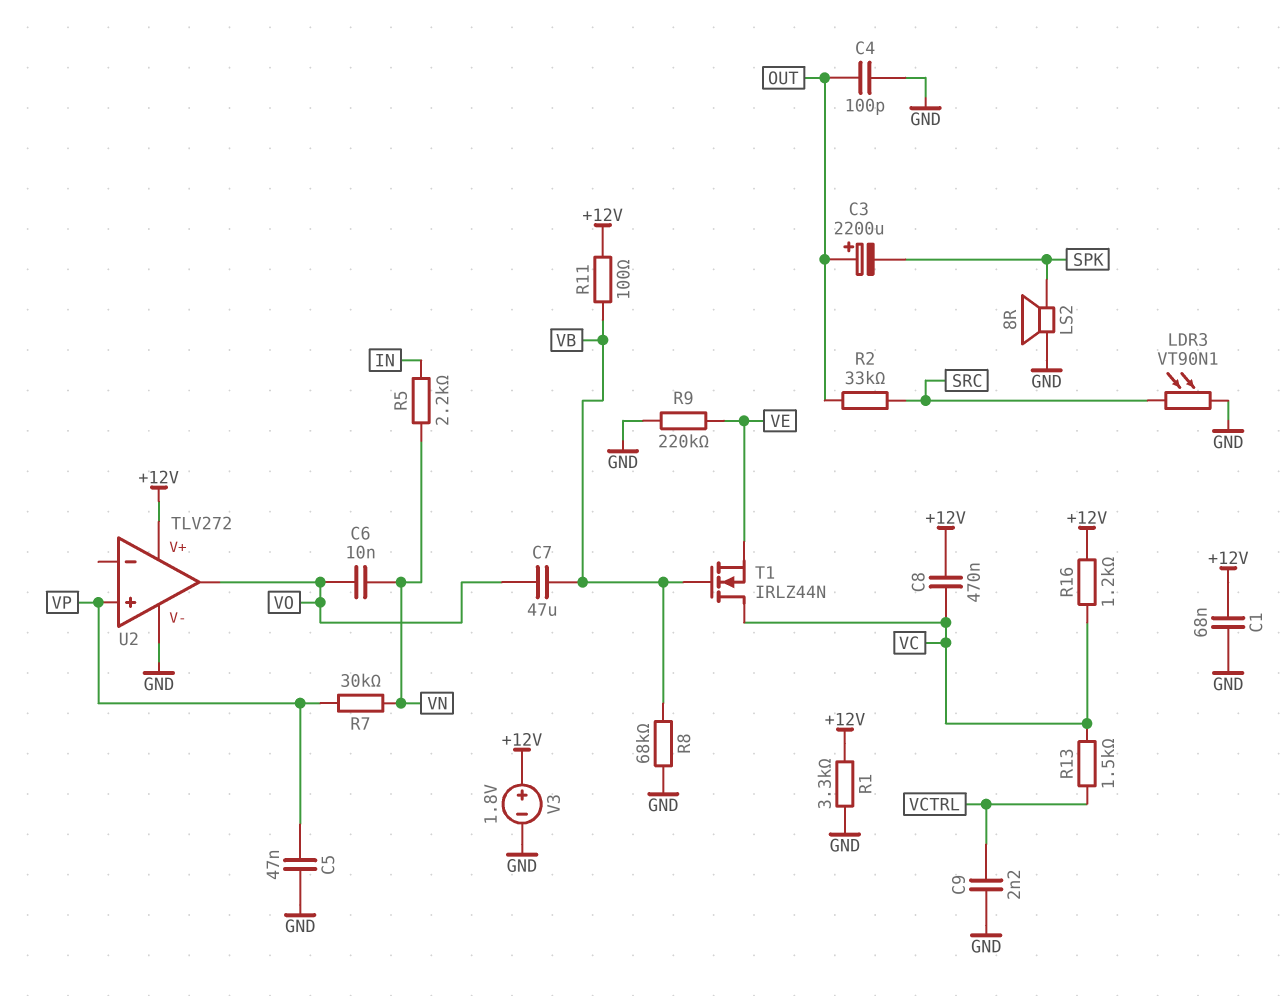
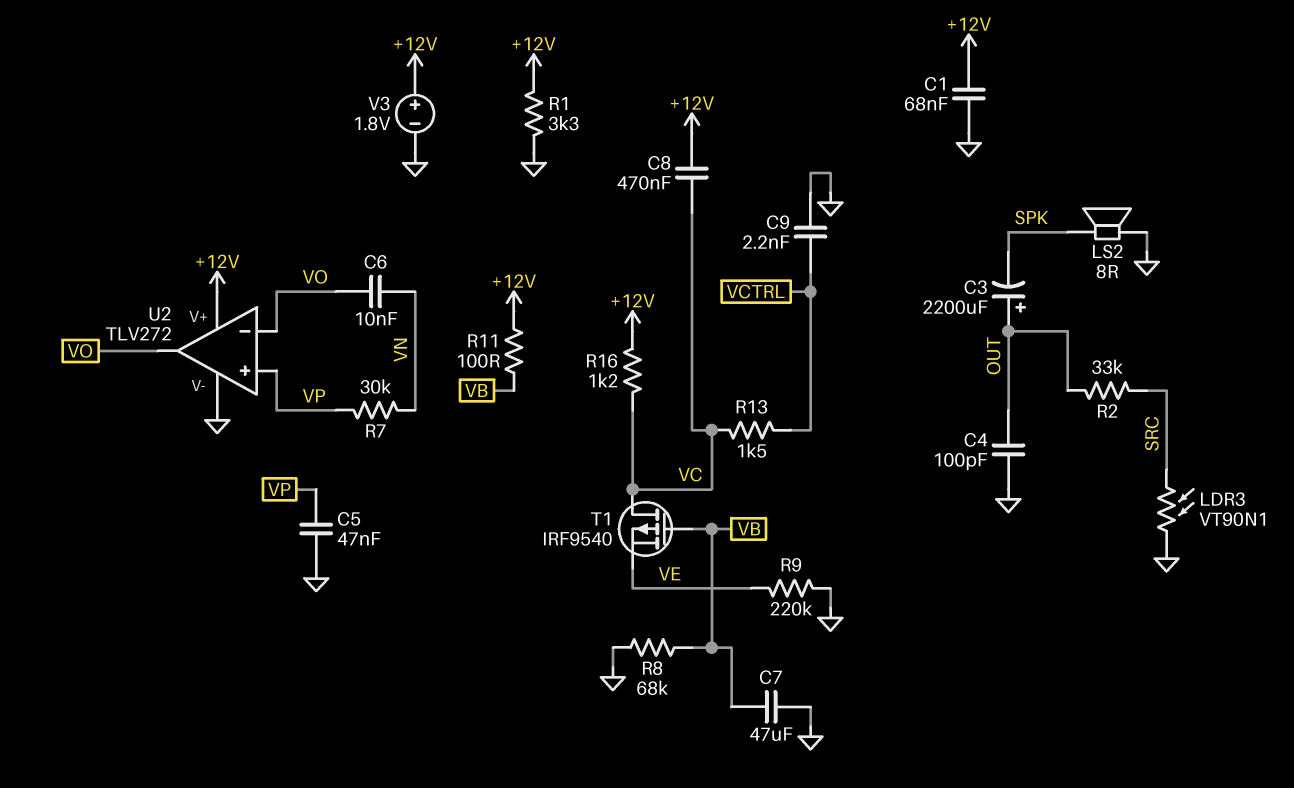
C7: 47uF (VB, VO) -> 47uF (GND, VB)
R5: 2.2k (IN, VN) -> none
T1: NMOS IRLZ44N (G VB, D VC, S VE) -> PMOS IRF9540 (G VB, D VC, S VE)
U2 pin in-: none -> VO

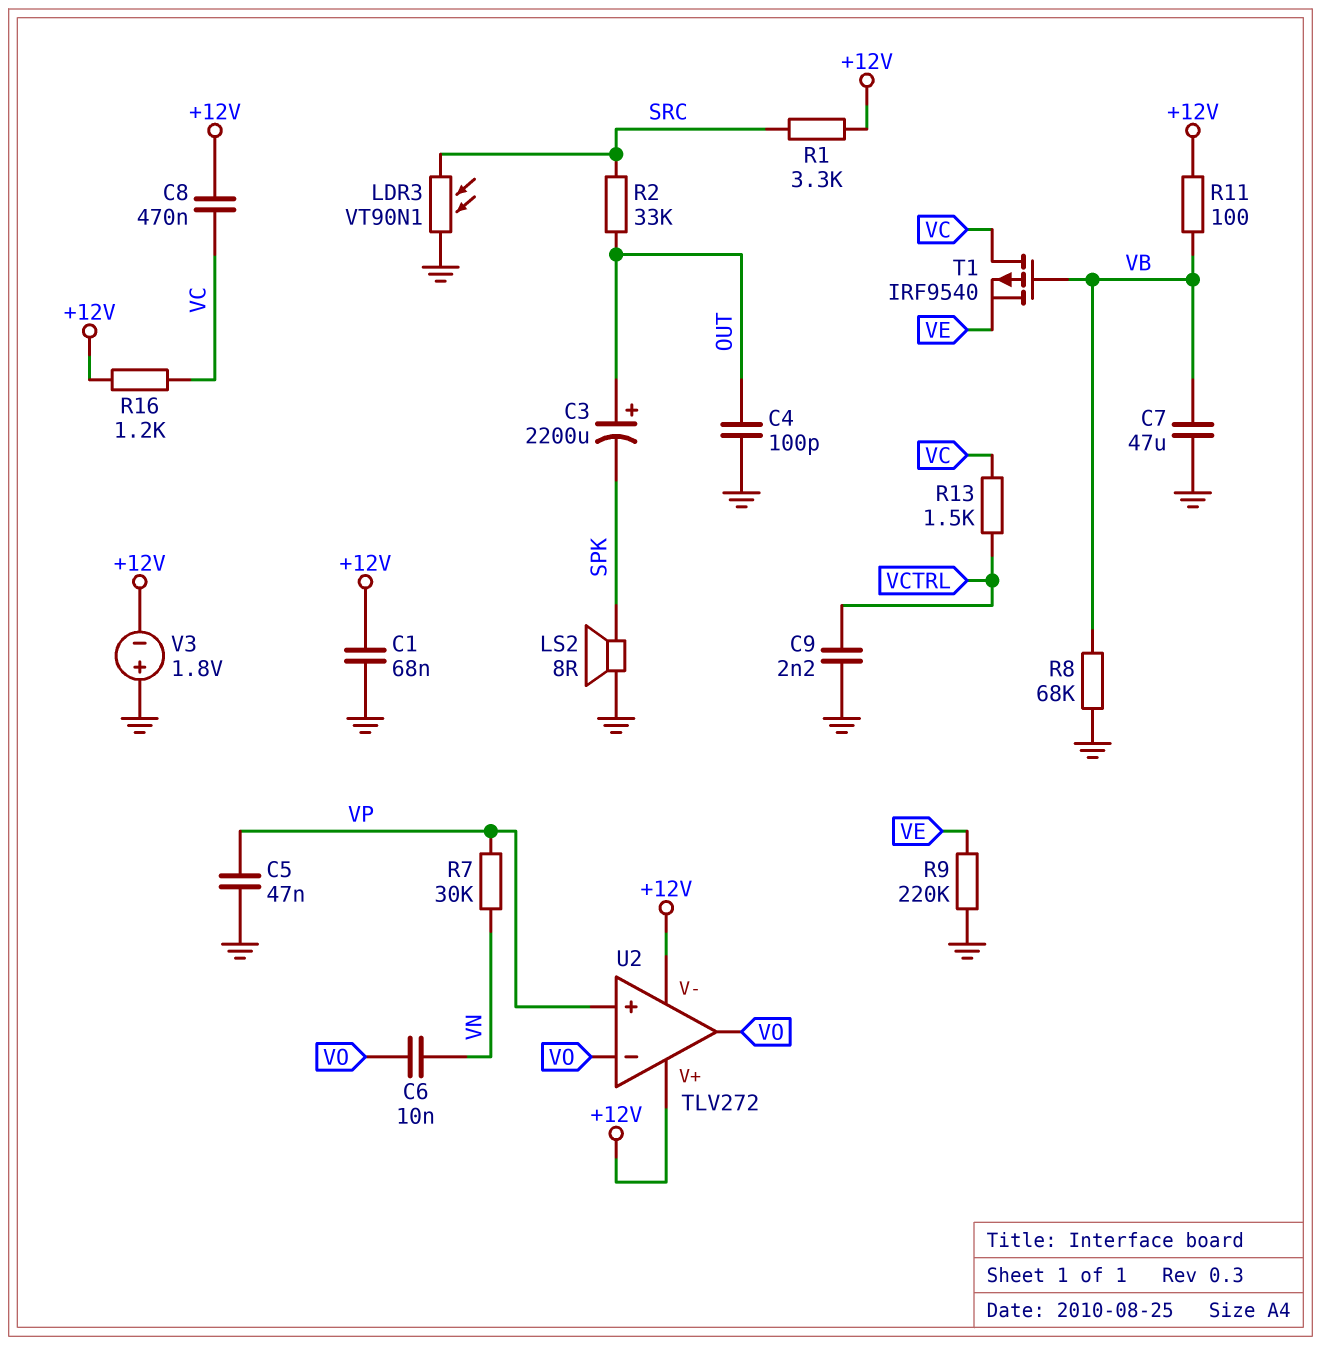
R1: 3.3k (+12V, GND) -> 3.3k (+12V, SRC)
U2 pin V-: GND -> +12V
V3: 1.8V (plus +12V, minus GND) -> 1.8V (plus GND, minus +12V)

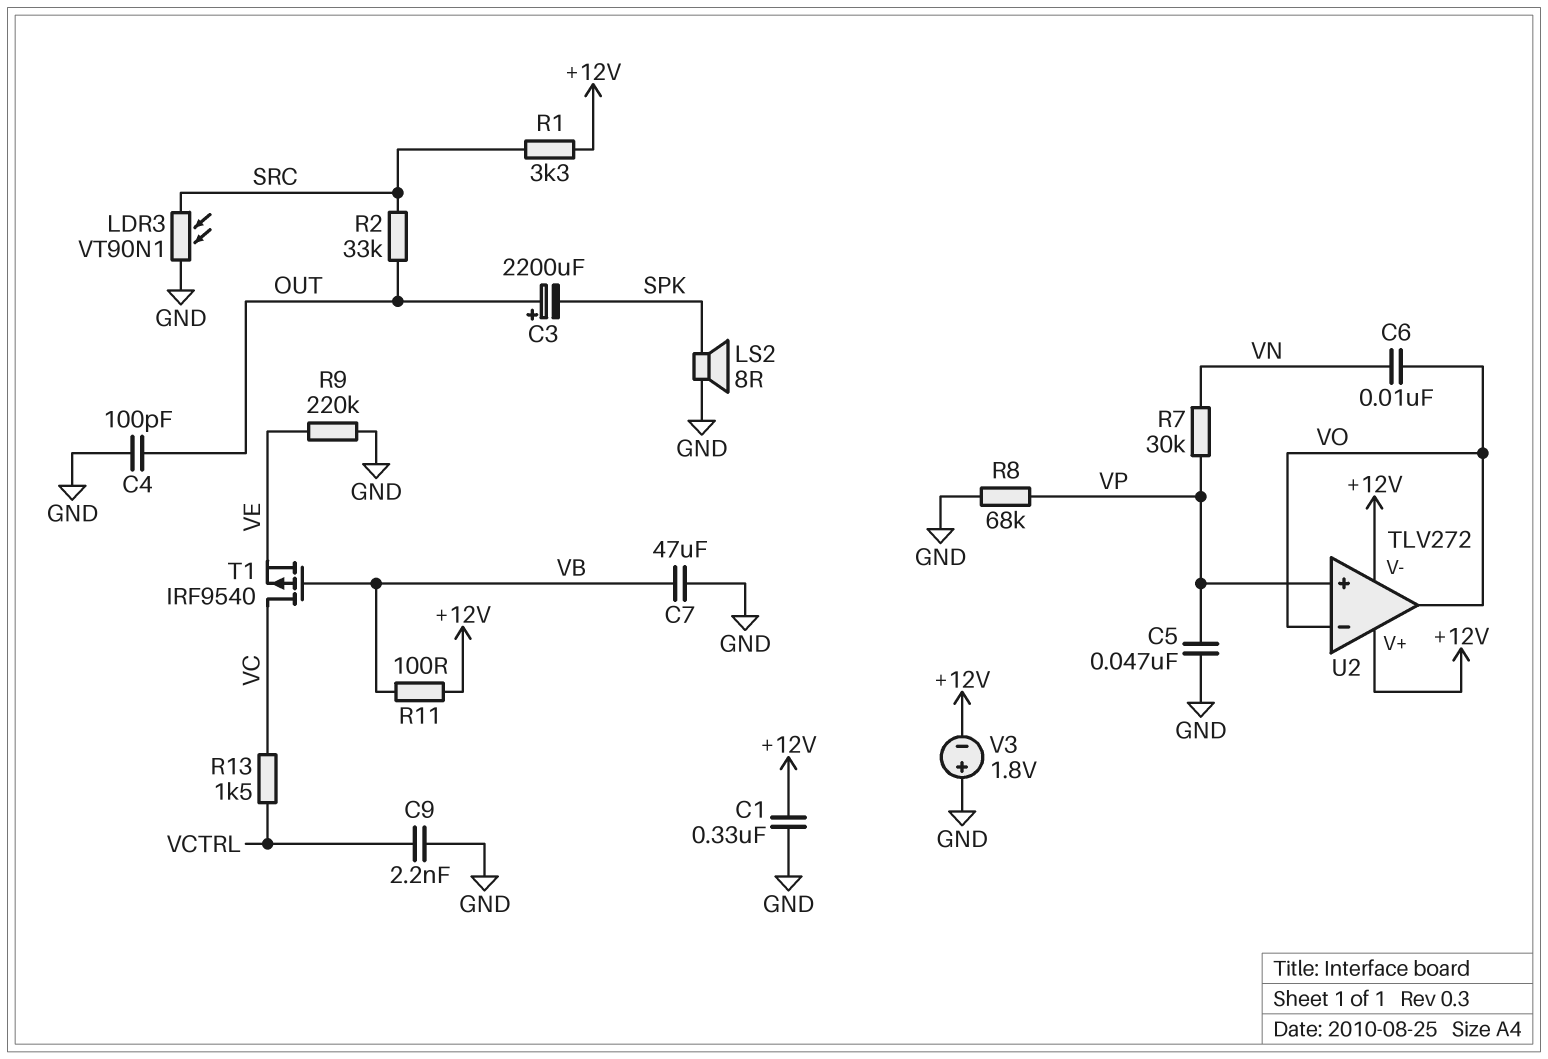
C1: 68nF (+12V, GND) -> 330nF (+12V, GND)
C8: 470nF (+12V, VC) -> none
R8: 68k (GND, VB) -> 68k (GND, VP)
R16: 1.2k (+12V, VC) -> none

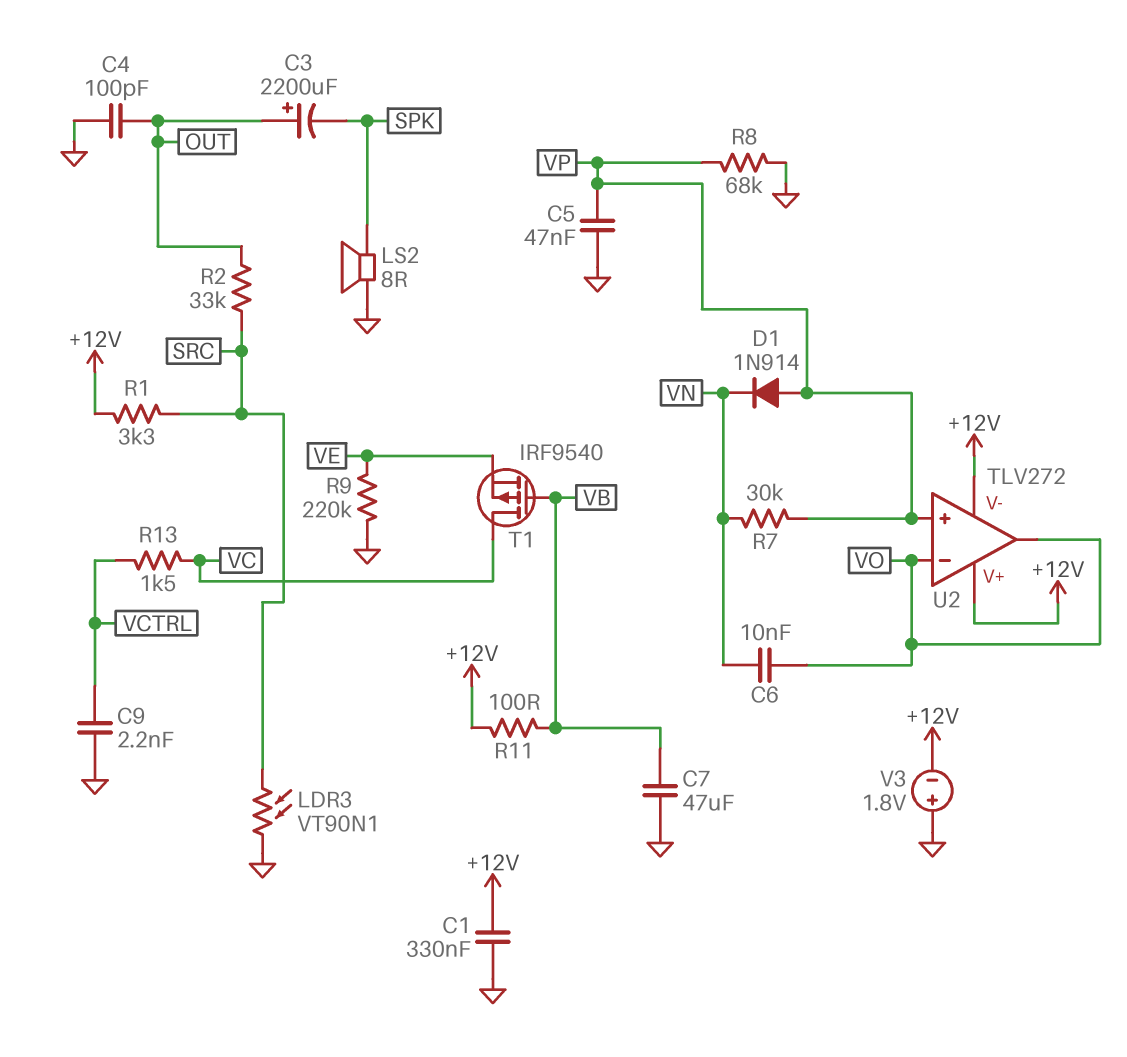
D1: none -> diode 1N914 (A VP, K VN)

